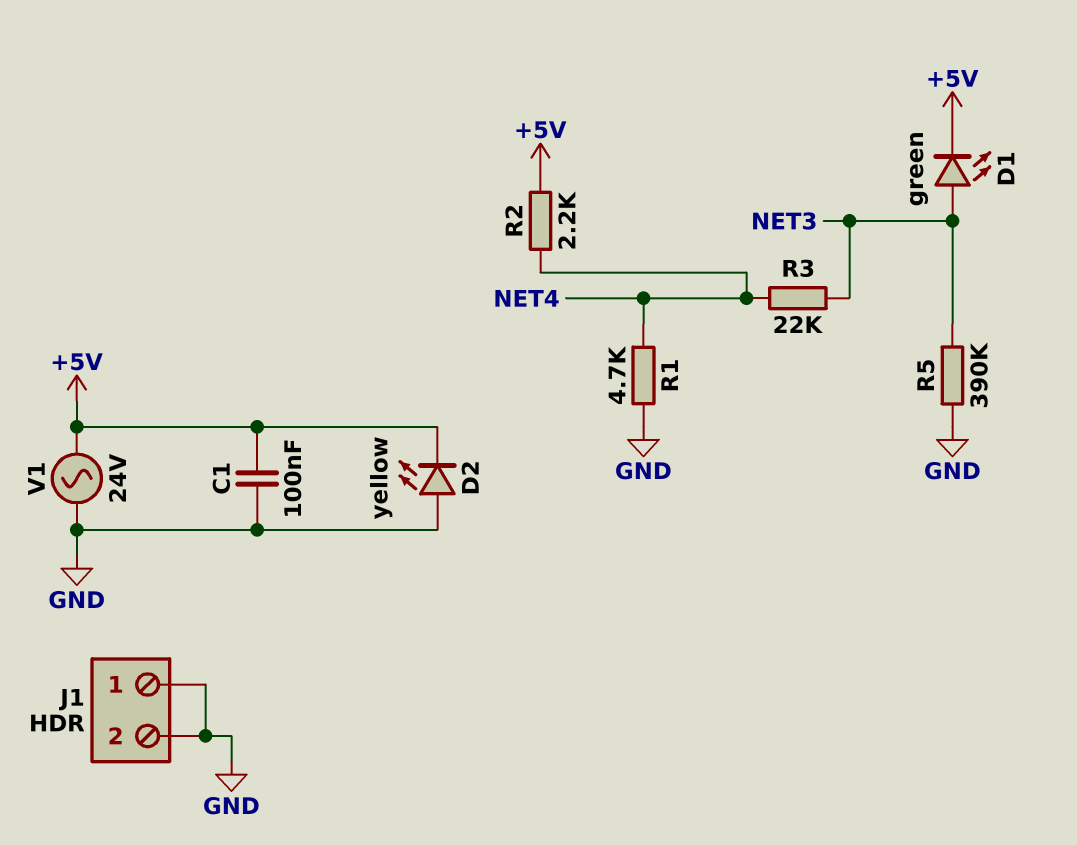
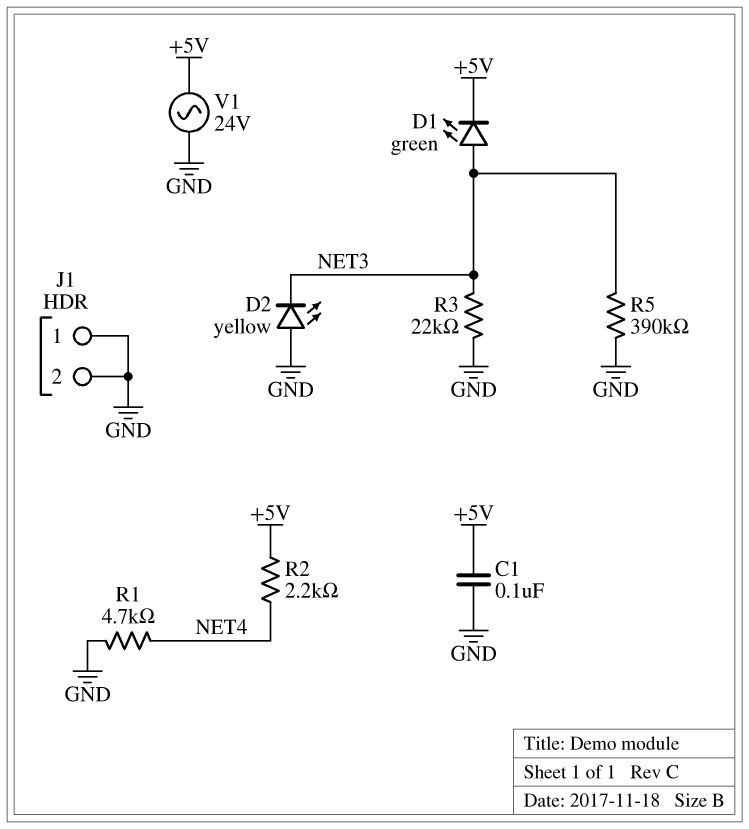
D2: LED yellow (A GND, K +5V) -> LED yellow (A GND, K NET3)
R3: 22k (NET3, NET4) -> 22k (GND, NET3)

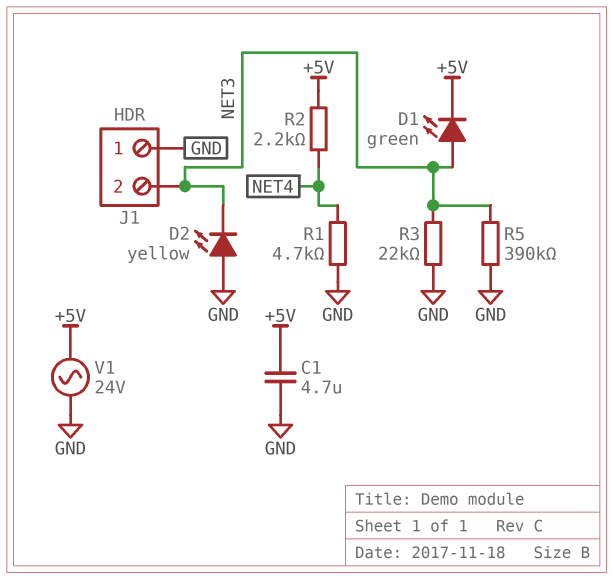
C1: 100nF (+5V, GND) -> 4.7uF (+5V, GND)
J1 pin 2: GND -> NET3

